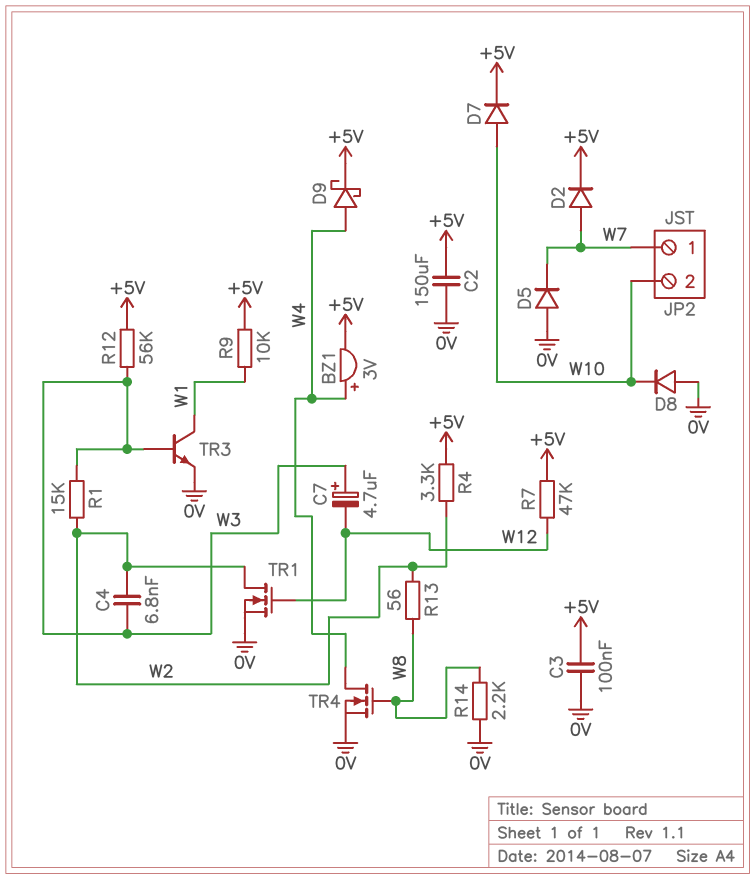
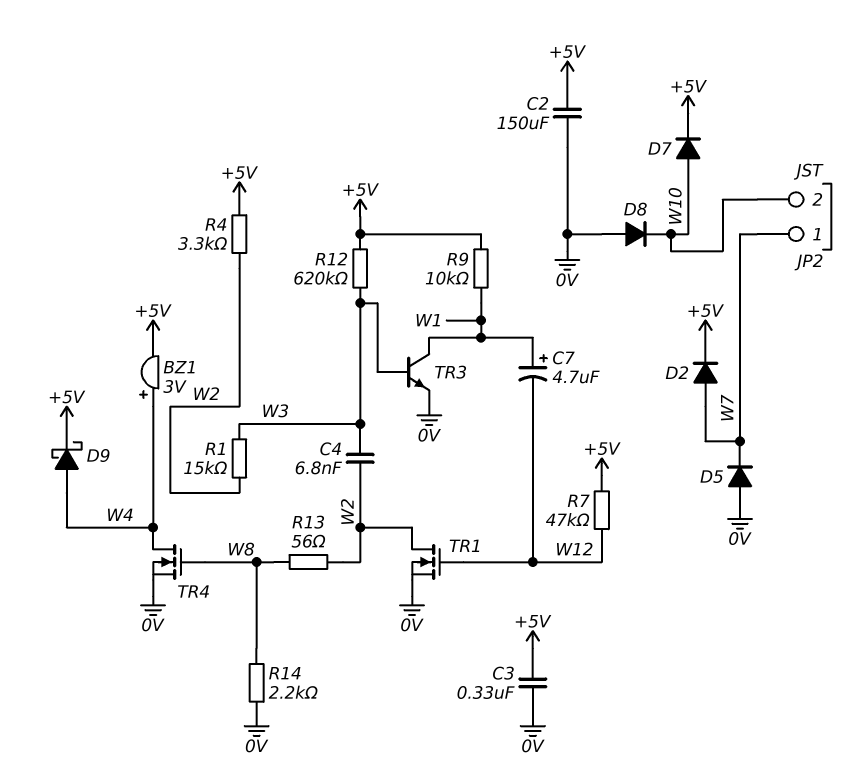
C3: 100nF (+5V, 0V) -> 330nF (+5V, 0V)
C7: 4.7uF (plus W3, minus W12) -> 4.7uF (plus W1, minus W12)
R12: 56k (+5V, W3) -> 620k (+5V, W3)

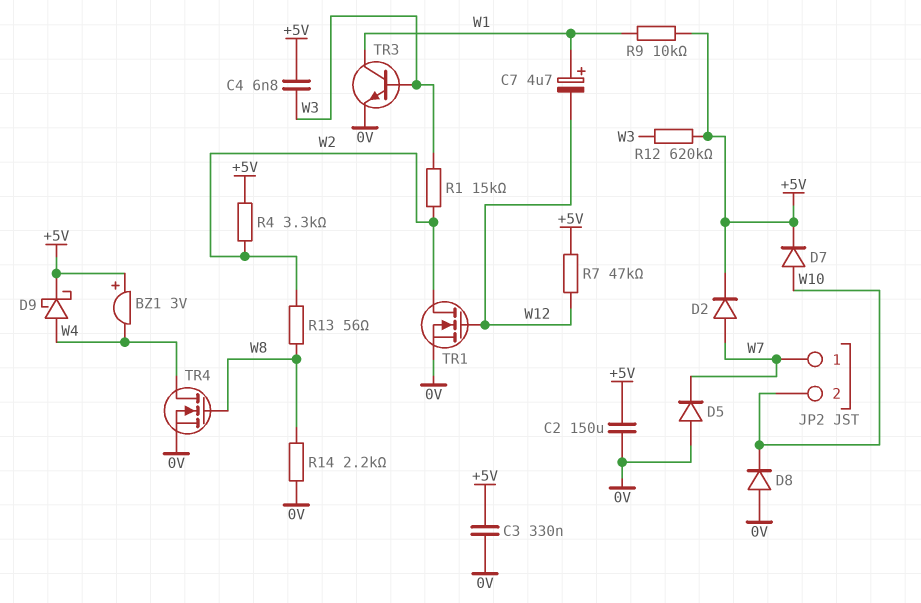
BZ1: buzzer 3V (plus W4, minus +5V) -> buzzer 3V (plus +5V, minus W4)
C4: 6.8nF (W2, W3) -> 6.8nF (+5V, W3)

